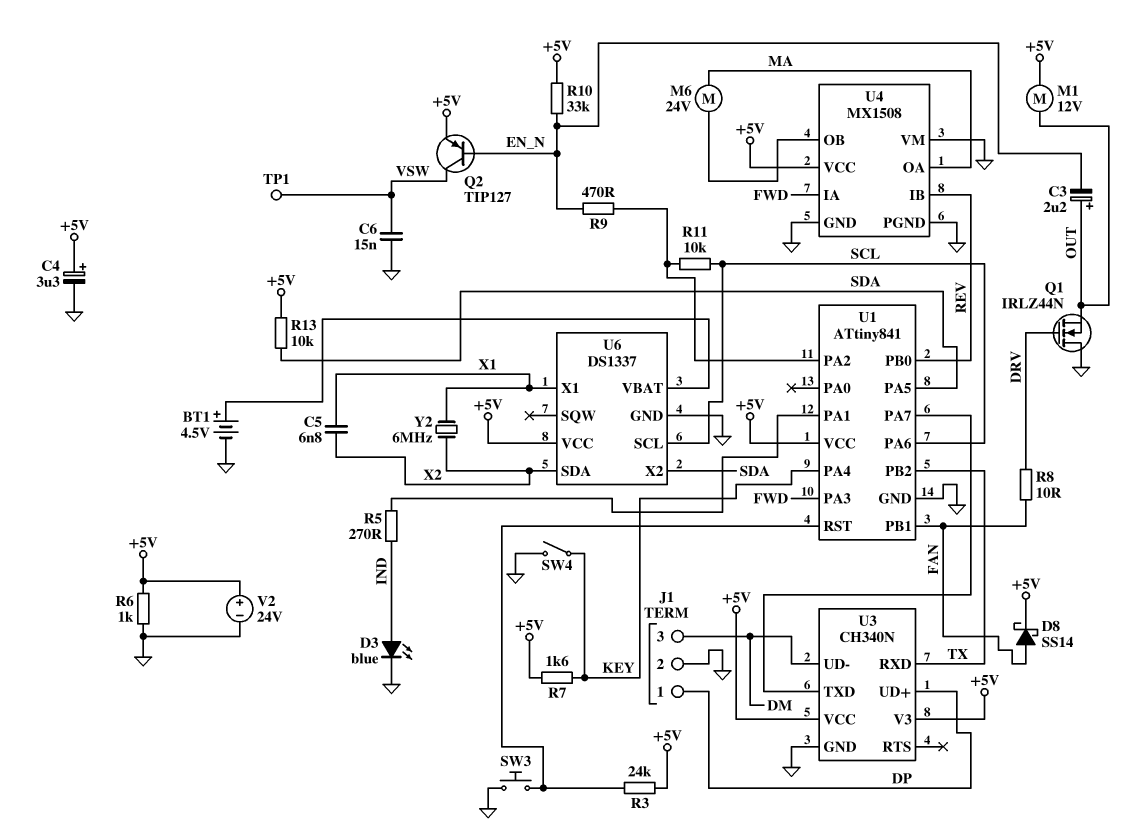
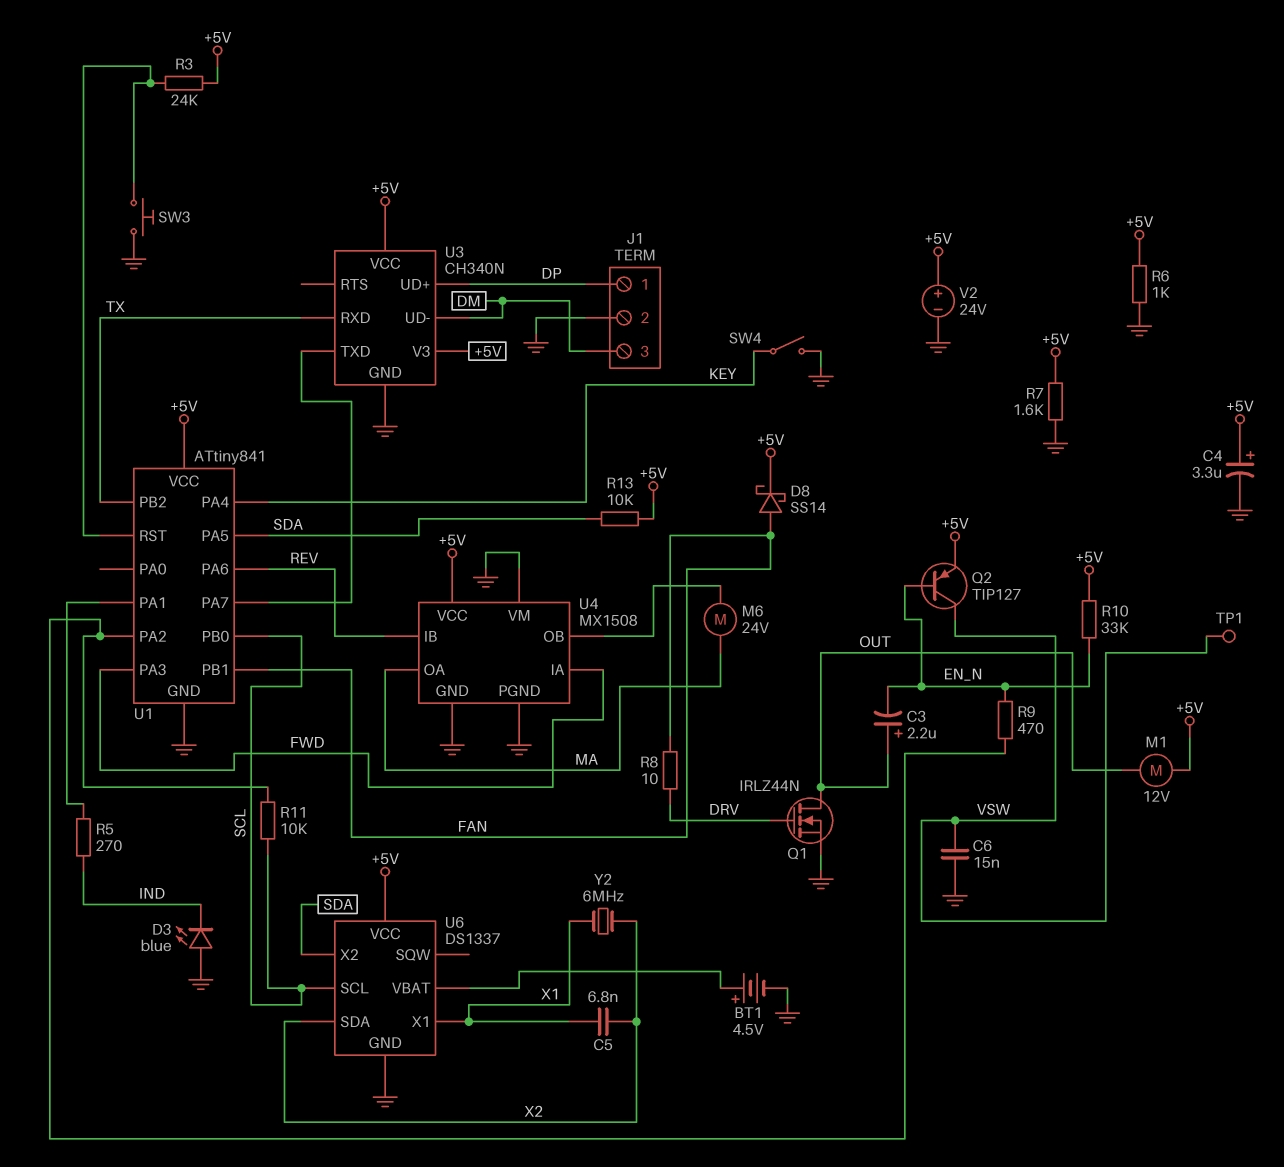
D3: LED blue (A IND, K GND) -> LED blue (A GND, K IND)
Q1: NMOS IRLZ44N (G DRV, D GND, S OUT) -> NMOS IRLZ44N (G DRV, D OUT, S GND)
R7: 1.6k (+5V, KEY) -> 1.6k (+5V, GND)
U1 pin PA6: SCL -> REV
U1 pin PB0: REV -> SCL

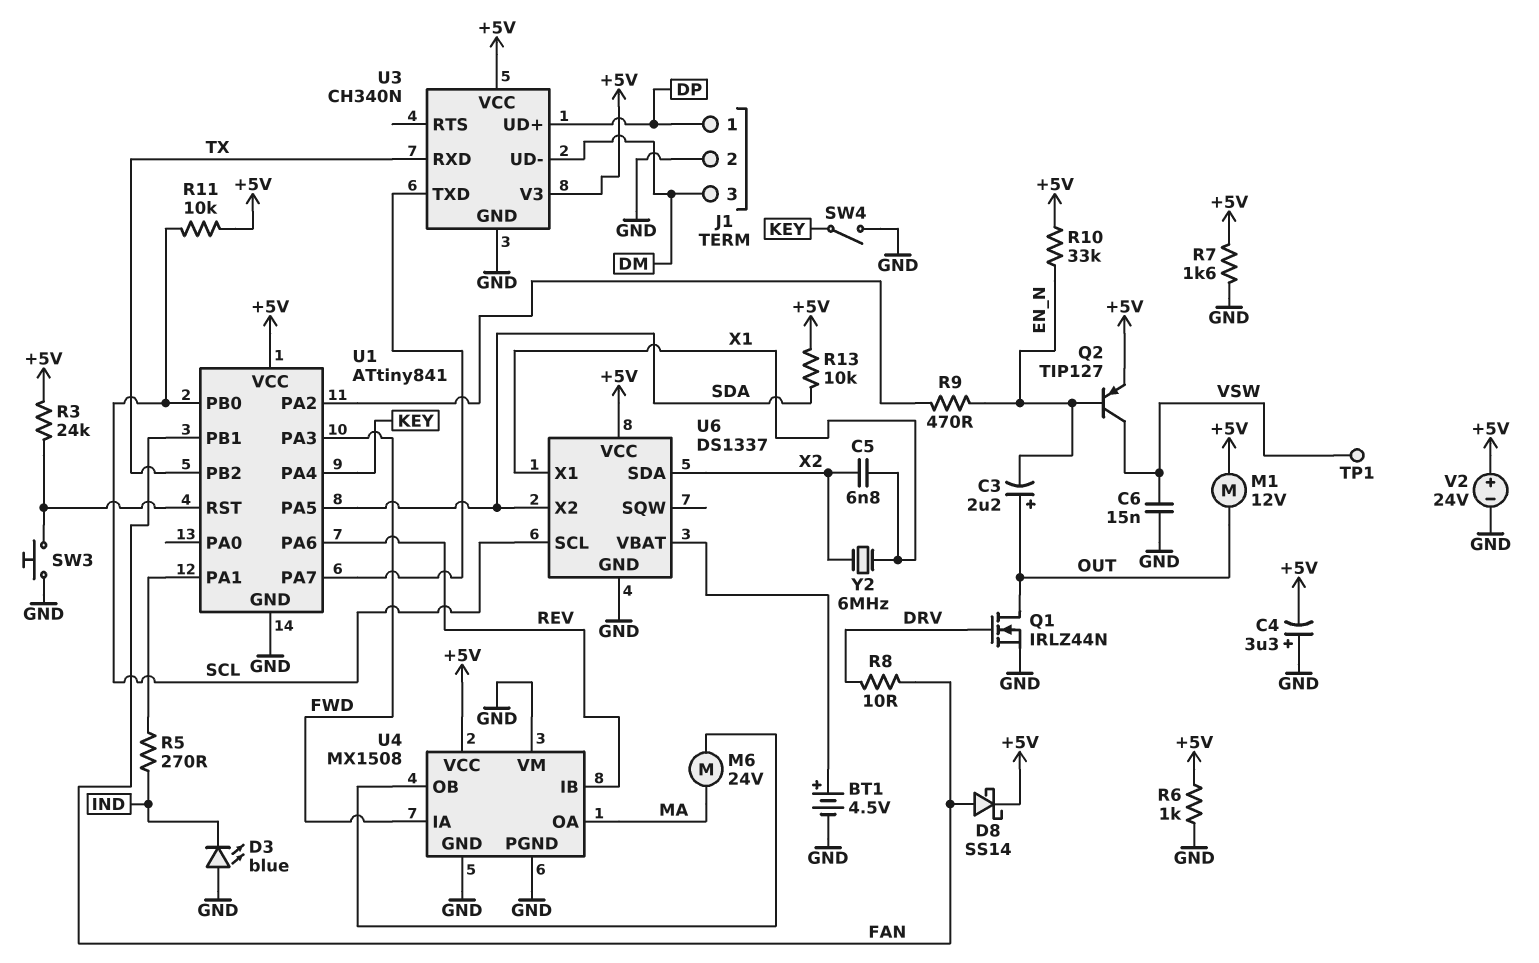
C4: 3.3uF (plus +5V, minus GND) -> 3.3uF (plus GND, minus +5V)
R11: 10k (SCL, U1/PA2) -> 10k (+5V, SCL)

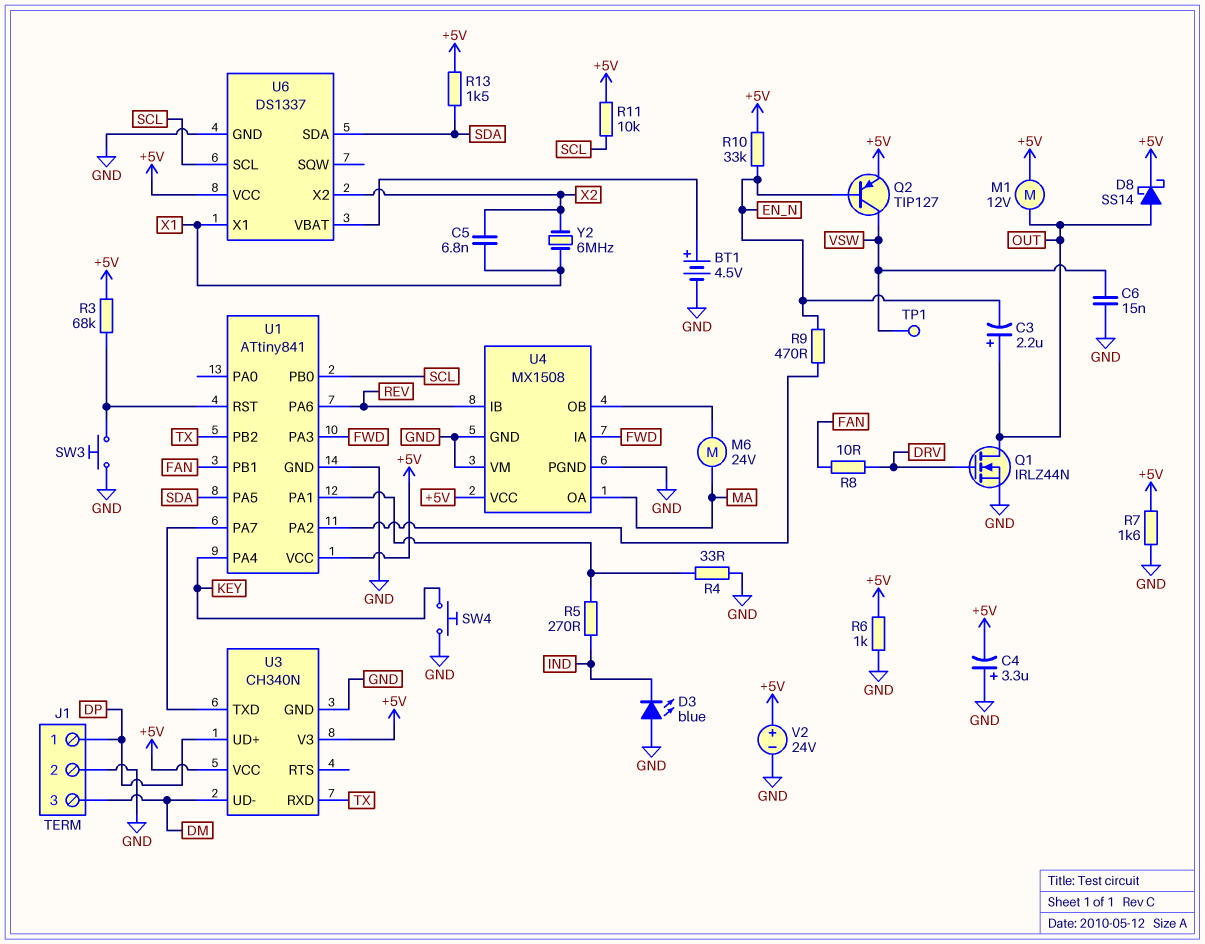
D8: schottky SS14 (A FAN, K +5V) -> schottky SS14 (A OUT, K +5V)
R3: 24k (+5V, U1/RST) -> 68k (+5V, U1/RST)
R4: none -> 33 (GND, U1/PA1)
R13: 10k (+5V, SDA) -> 1.5k (+5V, SDA)
SW4: switch (GND, KEY) -> button (GND, KEY)
U6 pin SDA: X2 -> SDA
U6 pin X2: SDA -> X2

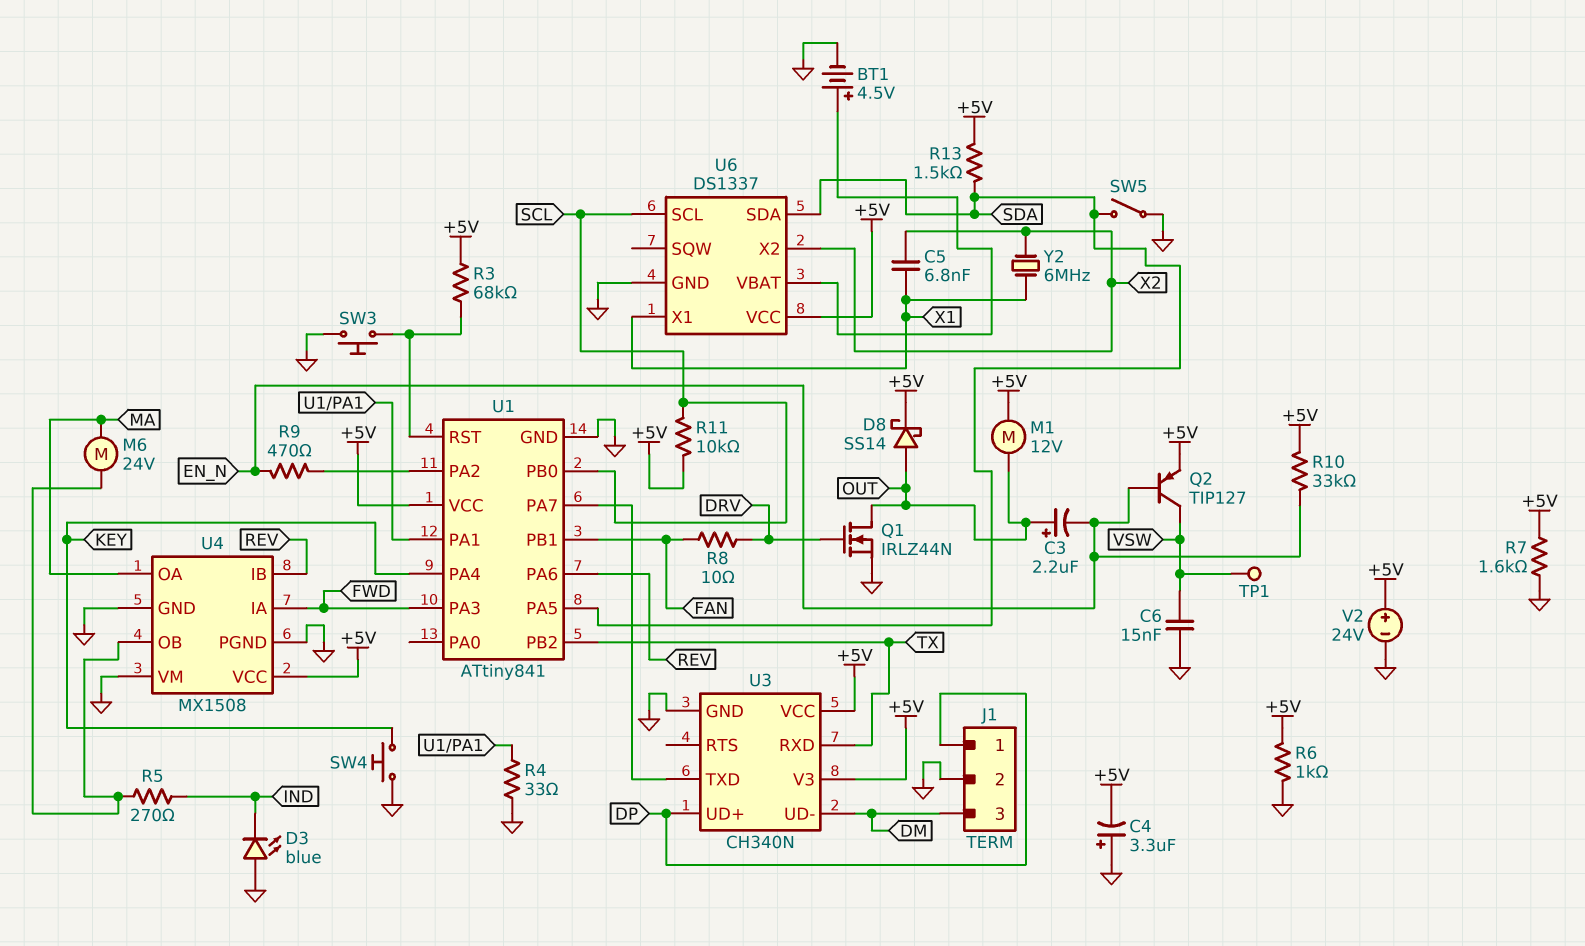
R5: 270 (IND, U1/PA1) -> 270 (IND, U4/OB)
SW5: none -> switch (GND, SDA)

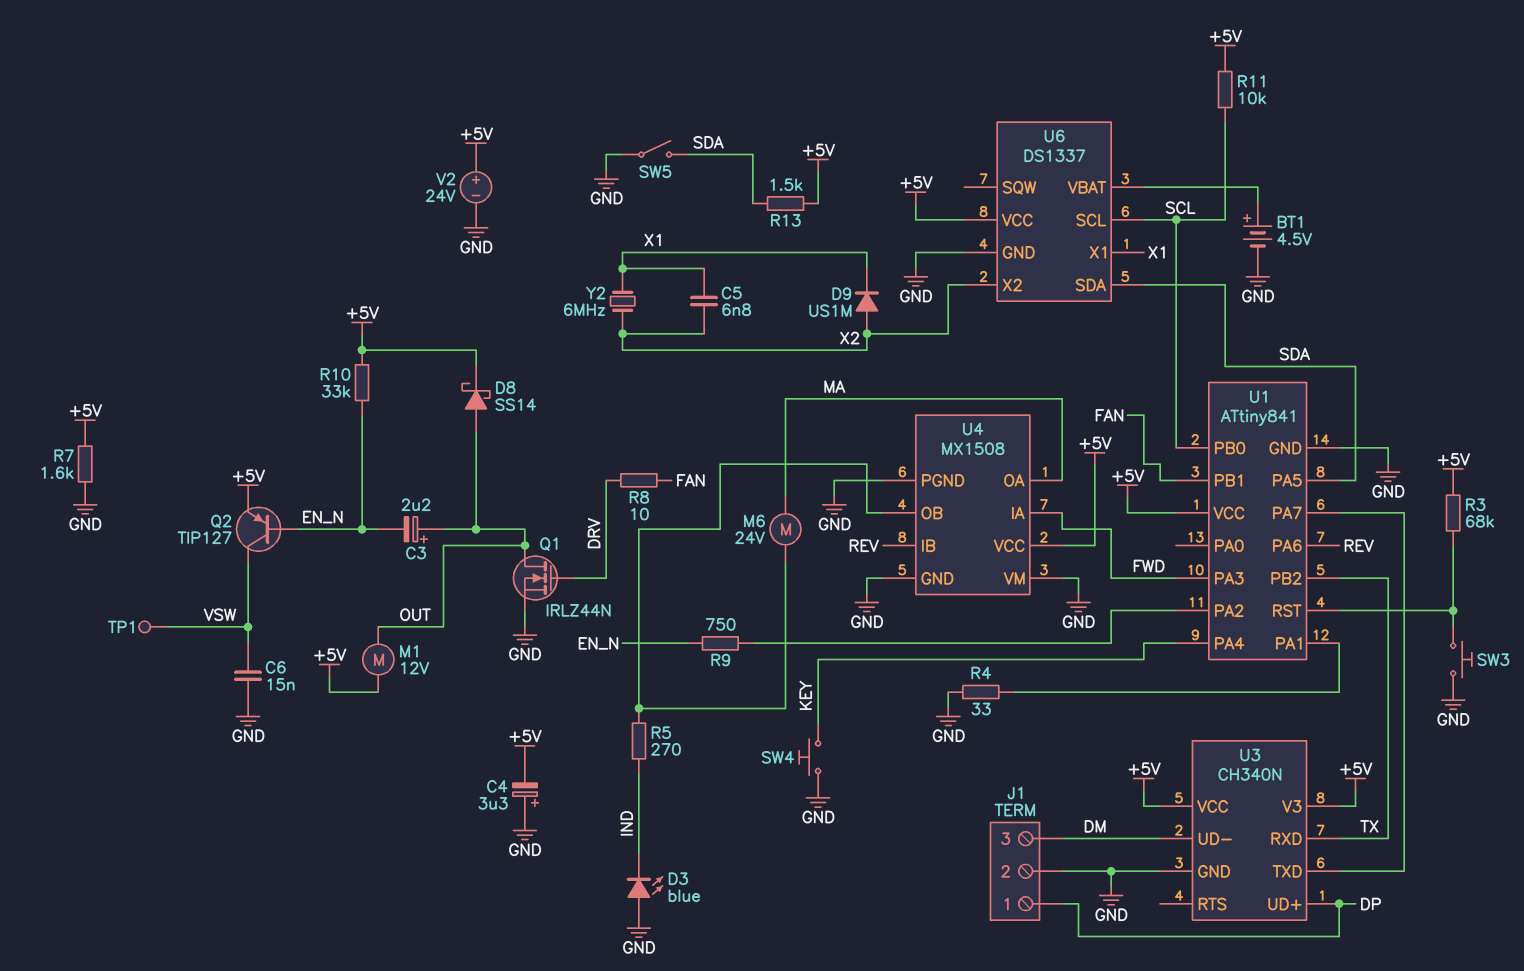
D9: none -> diode US1M (A X2, K X1)
R6: 1k (+5V, GND) -> none
R9: 470 (EN_N, U1/PA2) -> 750 (EN_N, U1/PA2)

